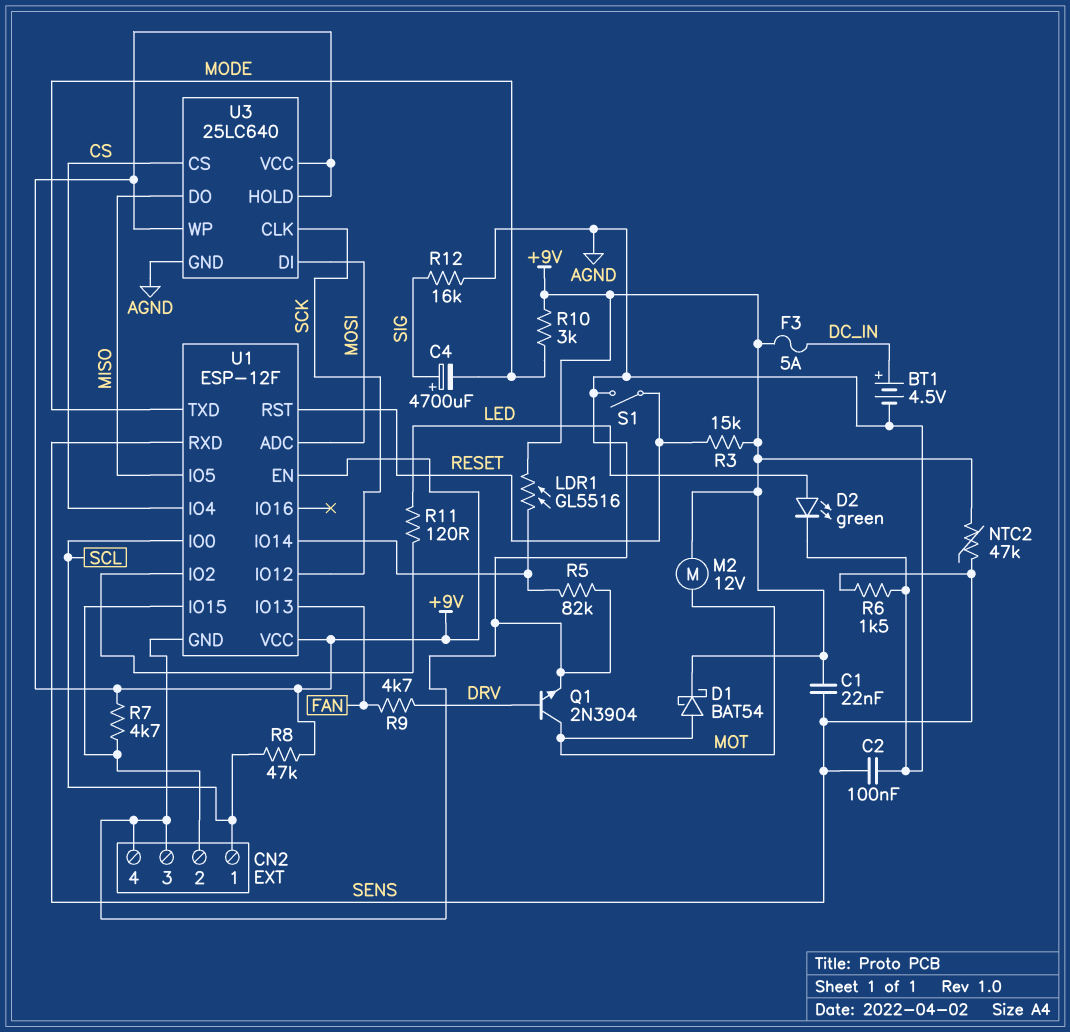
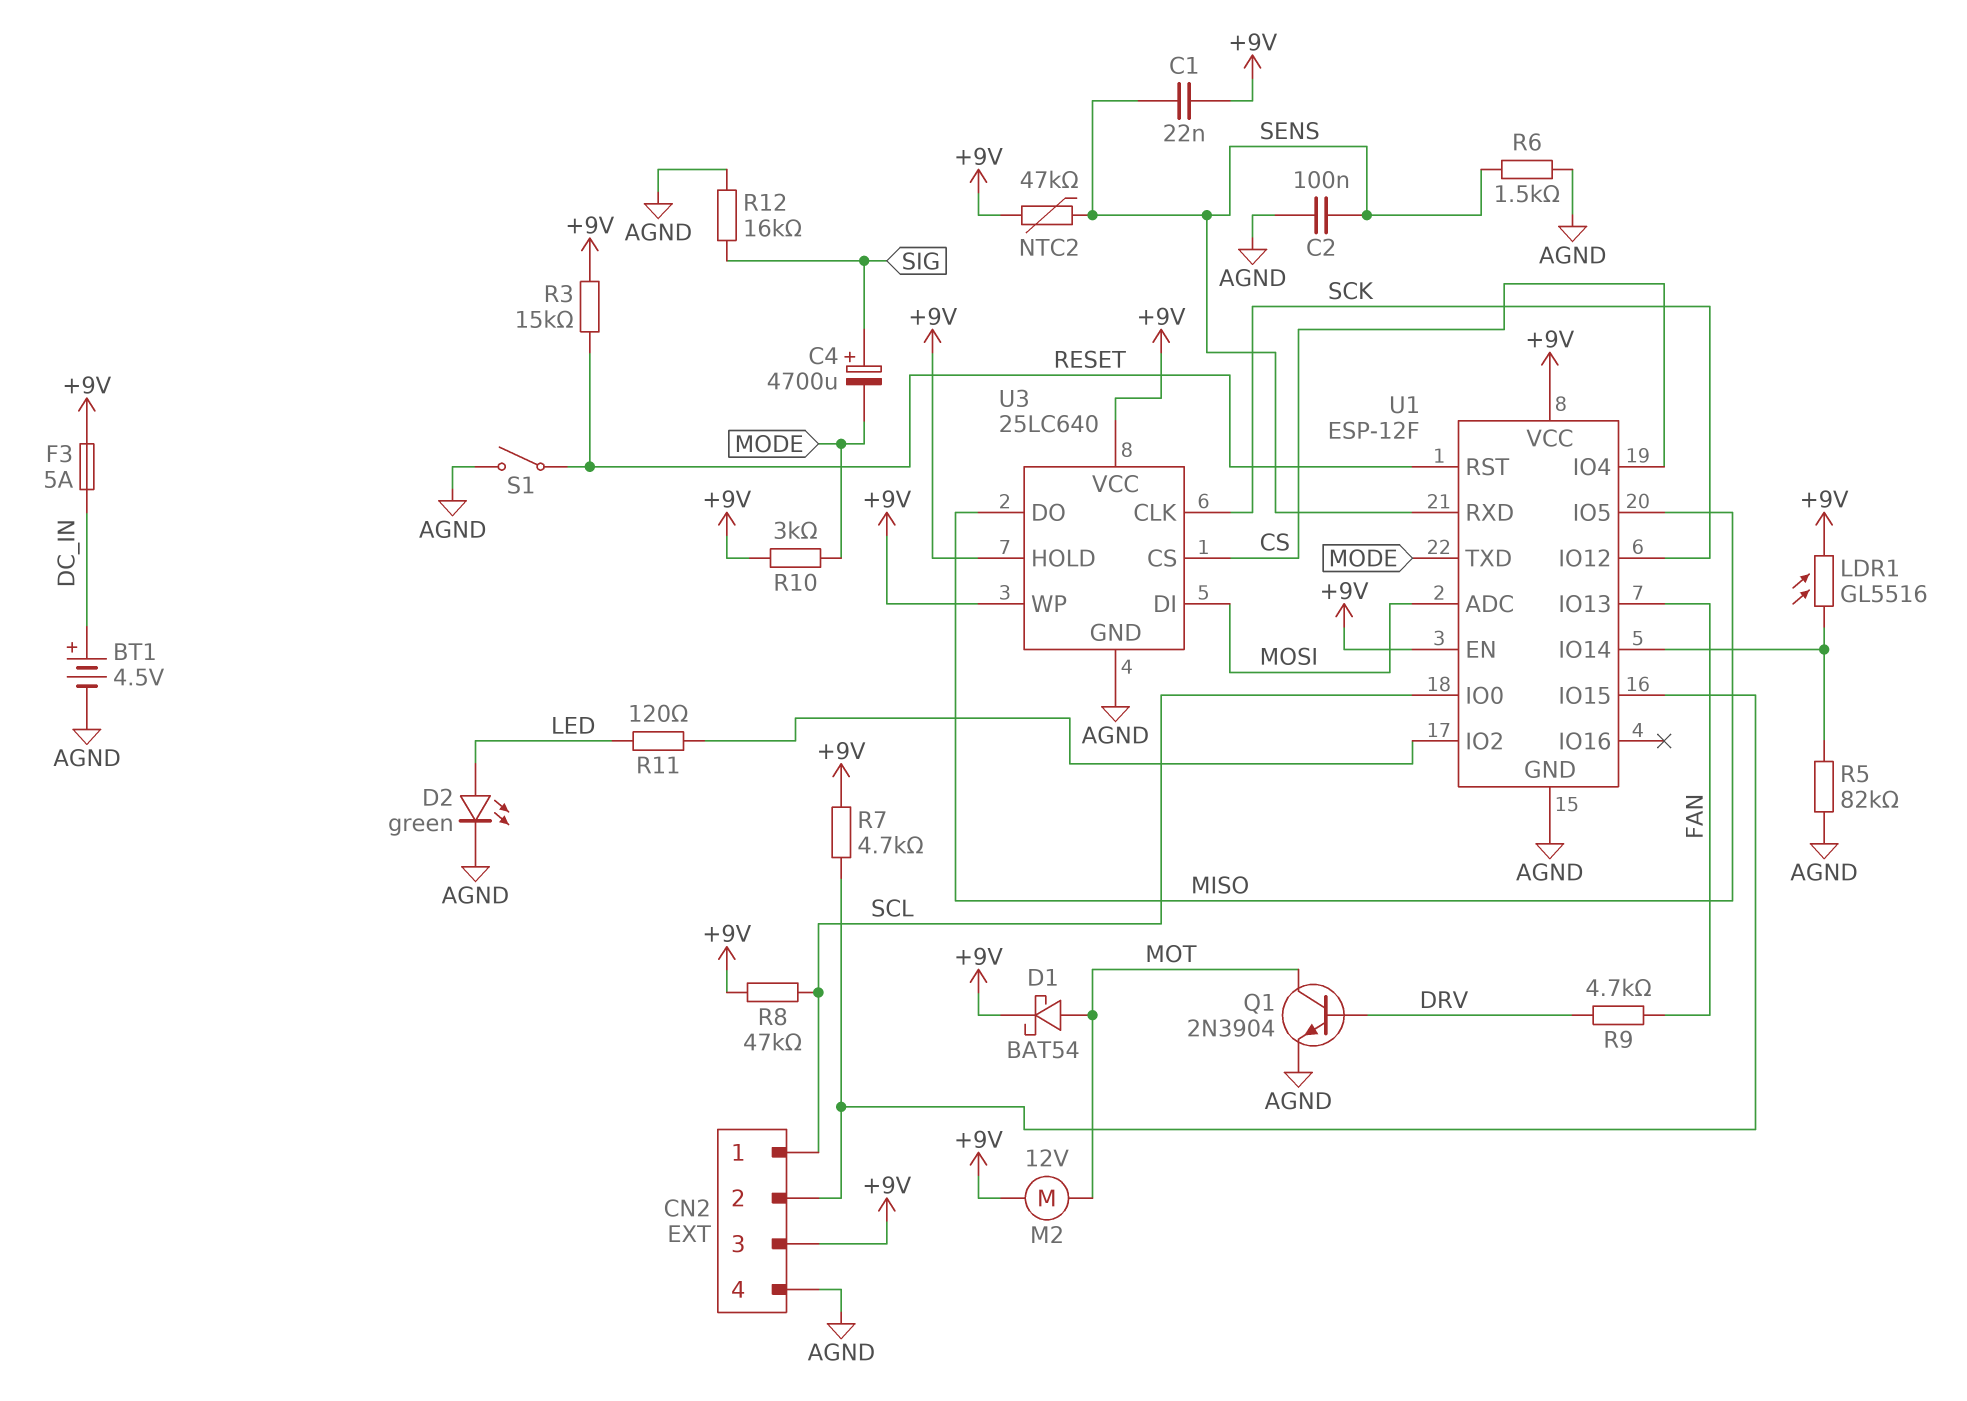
CN2 pin 3: AGND -> +9V

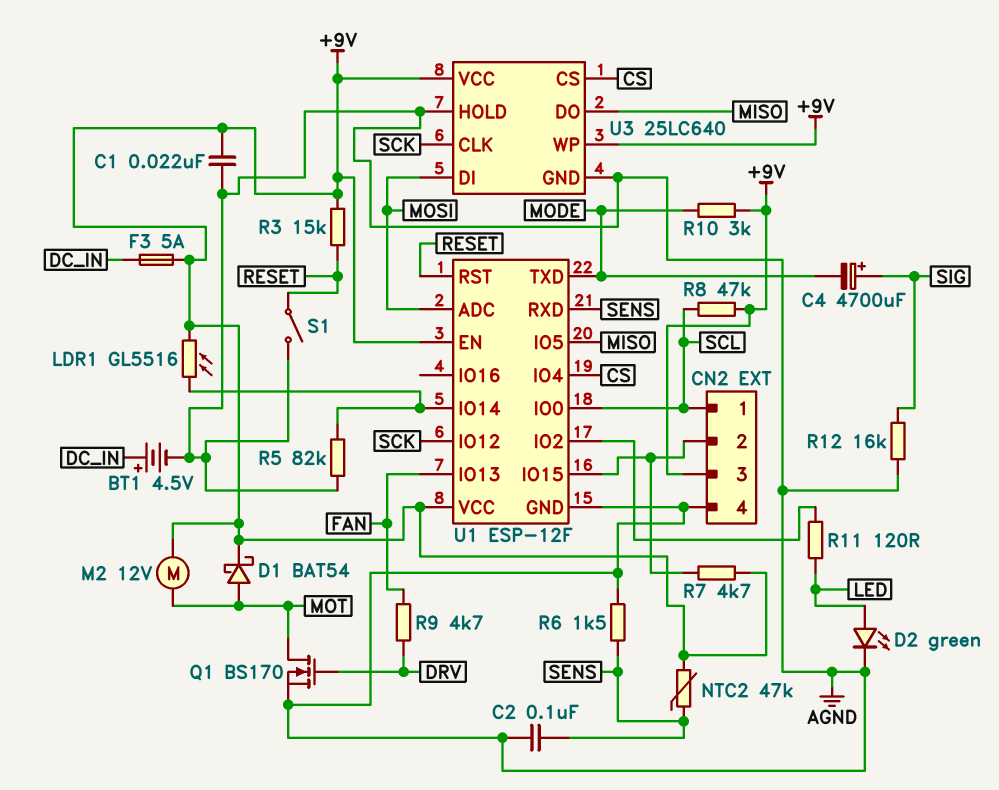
C1: 22nF (+9V, SENS) -> 22nF (+9V, AGND)
Q1: NPN 2N3904 (B DRV, C MOT, E AGND) -> NMOS BS170 (G DRV, D MOT, S AGND)
U3 pin HOLD: +9V -> AGND

